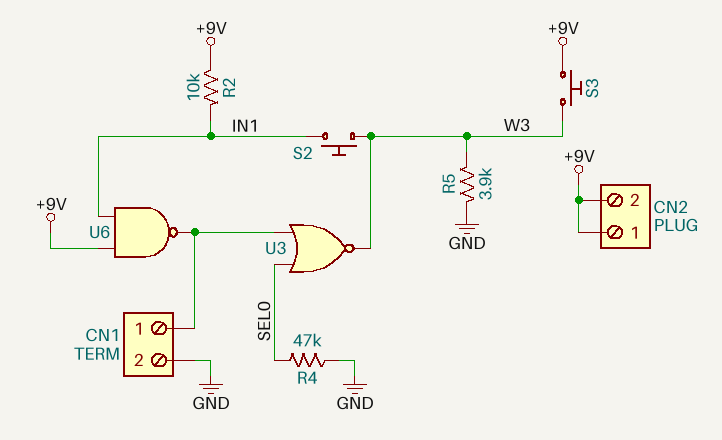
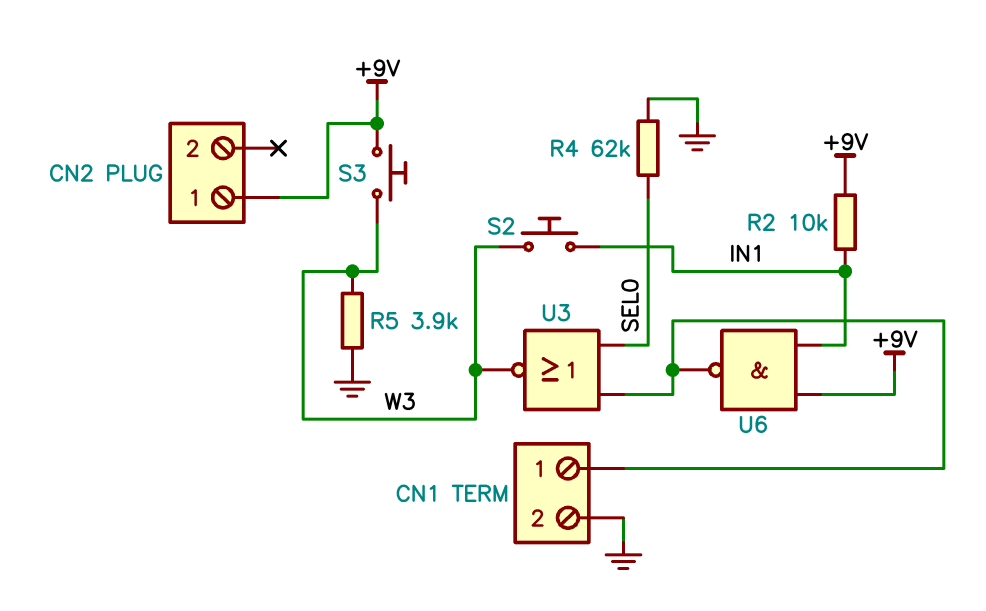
CN2 pin 2: +9V -> none
R4: 47k (GND, SEL0) -> 62k (GND, SEL0)

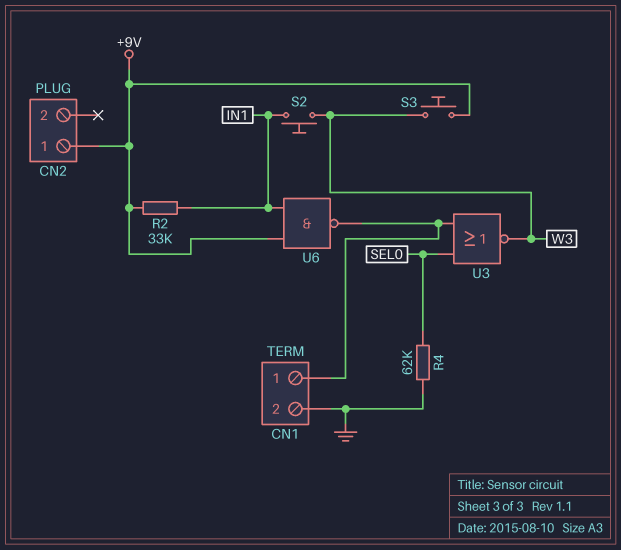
R2: 10k (+9V, IN1) -> 33k (+9V, IN1)
R5: 3.9k (GND, W3) -> none

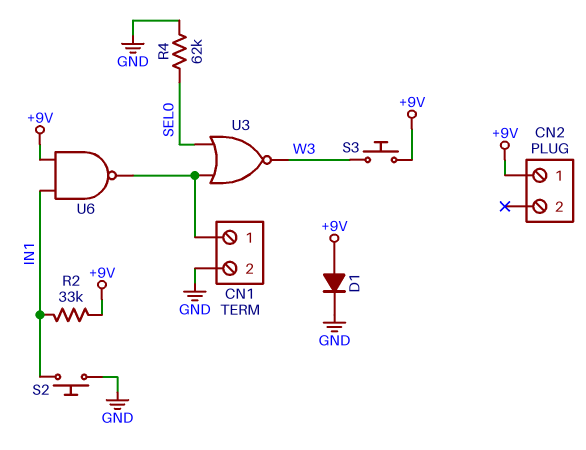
D1: none -> diode (A +9V, K GND)
S2: button (IN1, W3) -> button (GND, IN1)

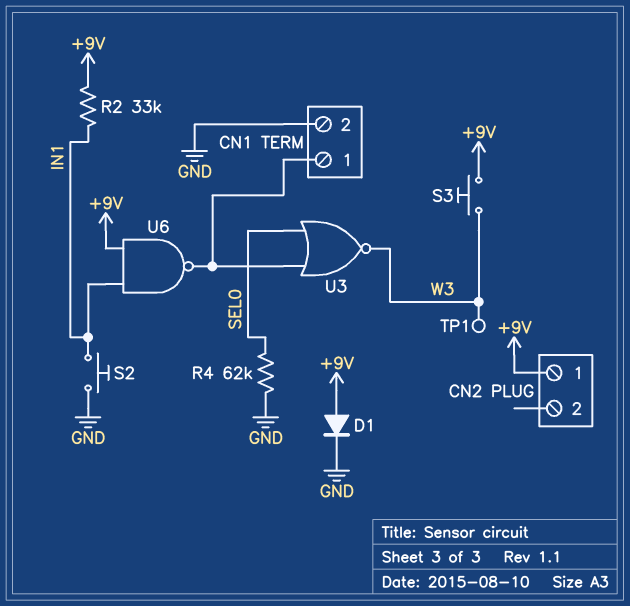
TP1: none -> test point (W3)

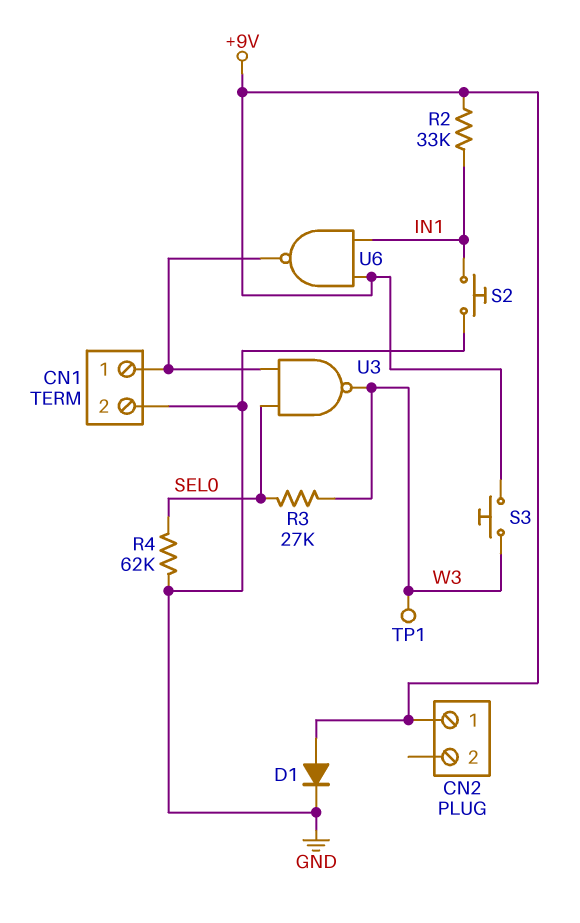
R3: none -> 27k (SEL0, W3)
U3: NOR (in CN1/1, in SEL0, out W3) -> NAND (in CN1/1, in SEL0, out W3)

